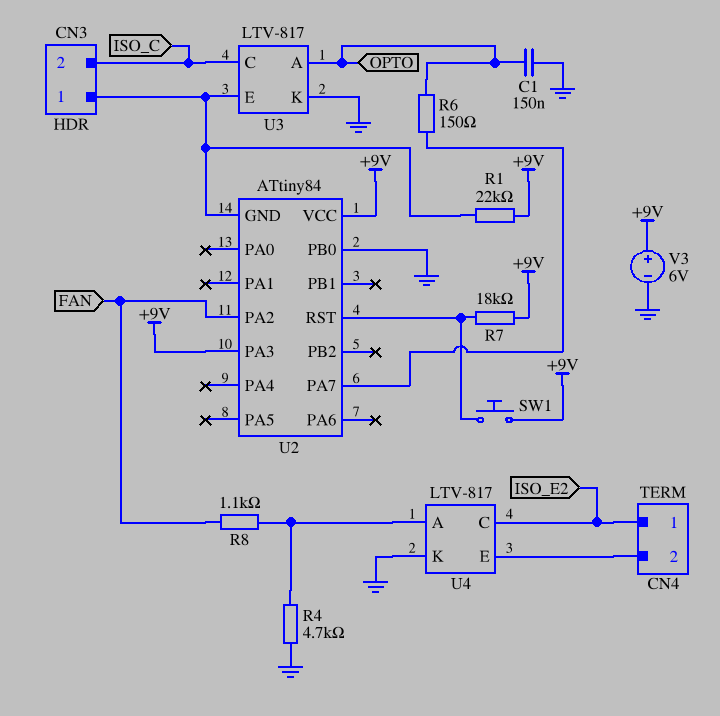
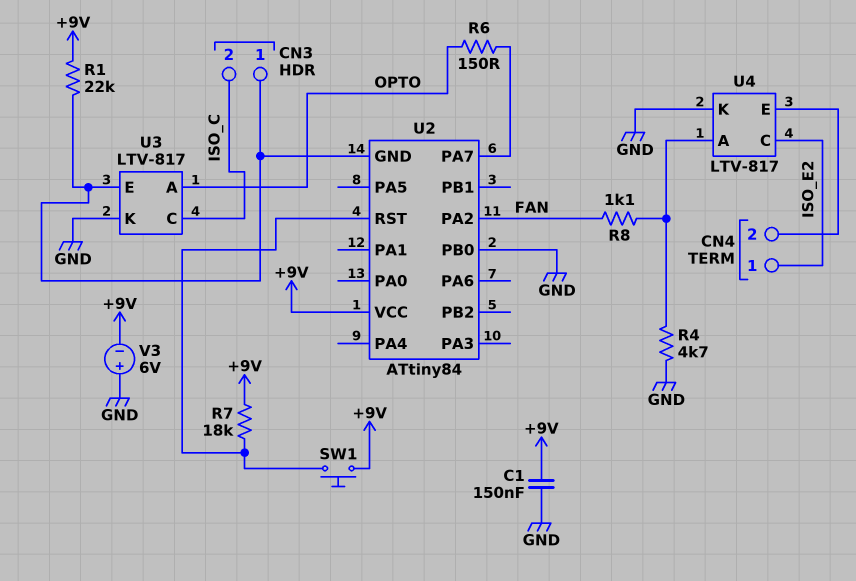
C1: 150nF (GND, OPTO) -> 150nF (+9V, GND)
U2 pin PA3: +9V -> none
V3: 6V (plus +9V, minus GND) -> 6V (plus GND, minus +9V)

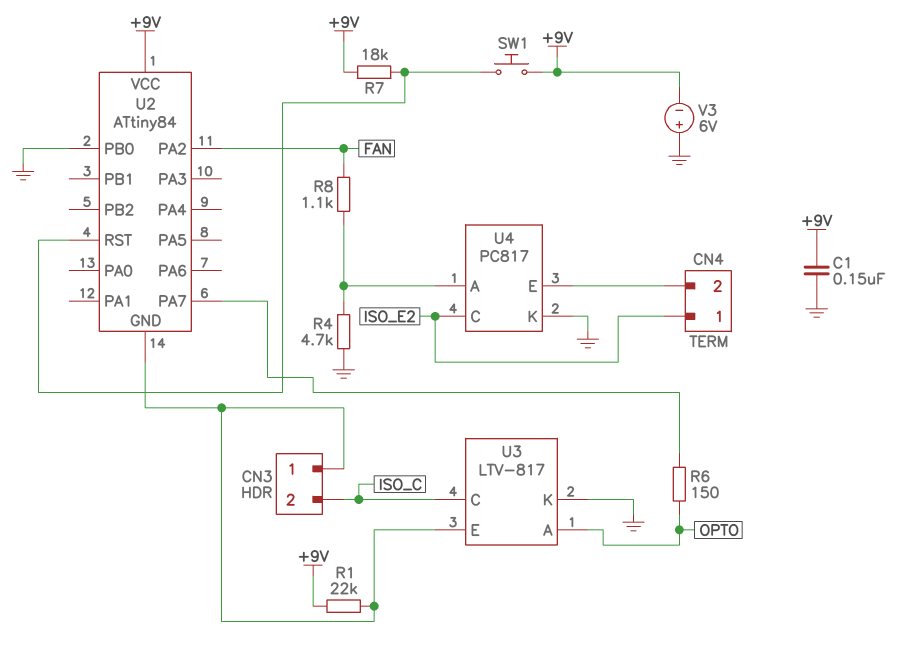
U4: LTV-817 -> PC817

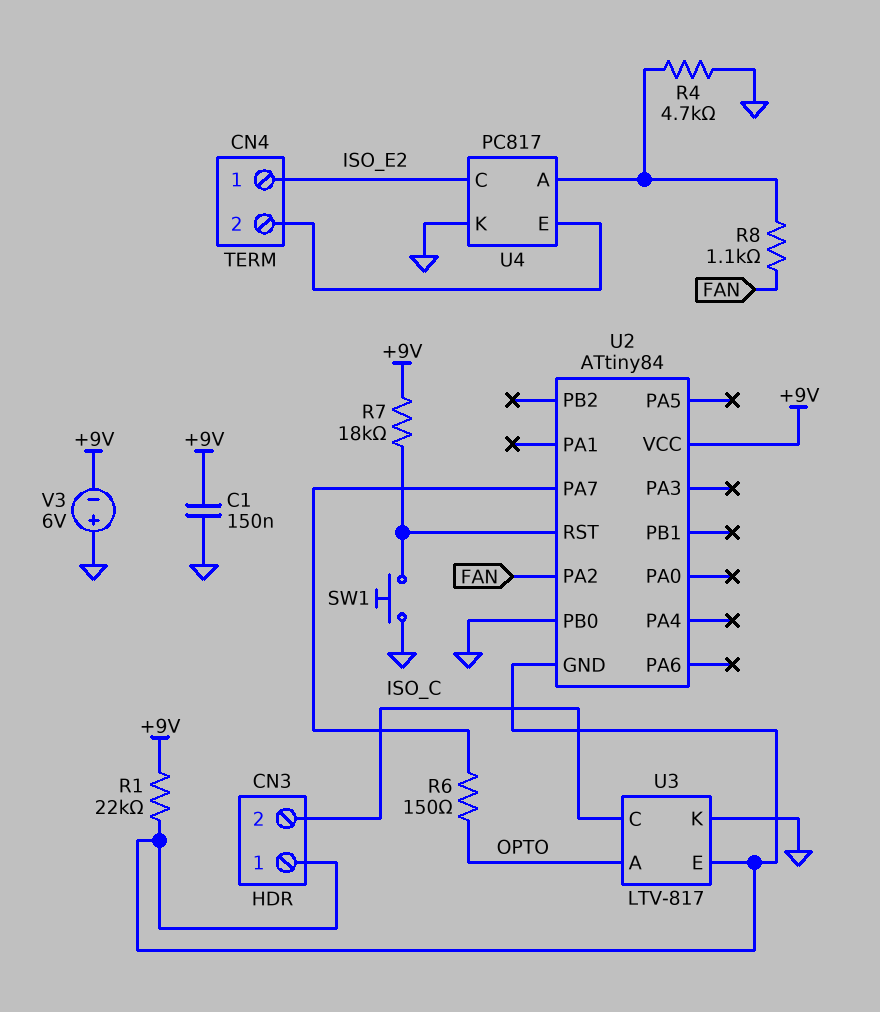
SW1: button (+9V, U2/RST) -> button (GND, U2/RST)

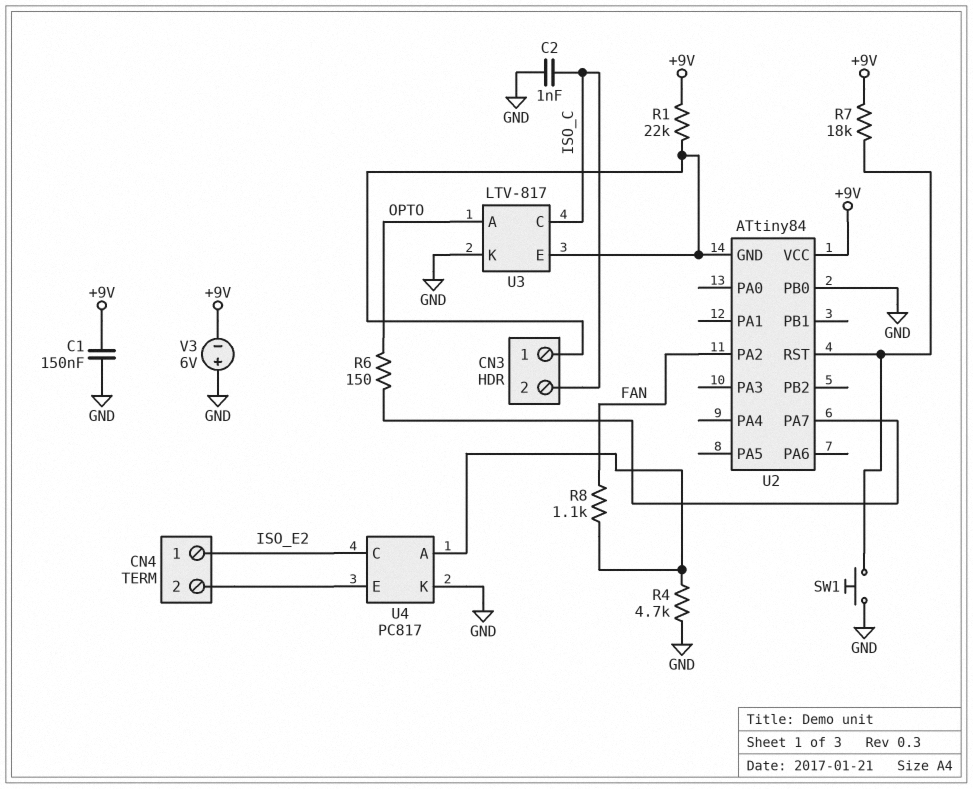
C2: none -> 1nF (GND, ISO_C)

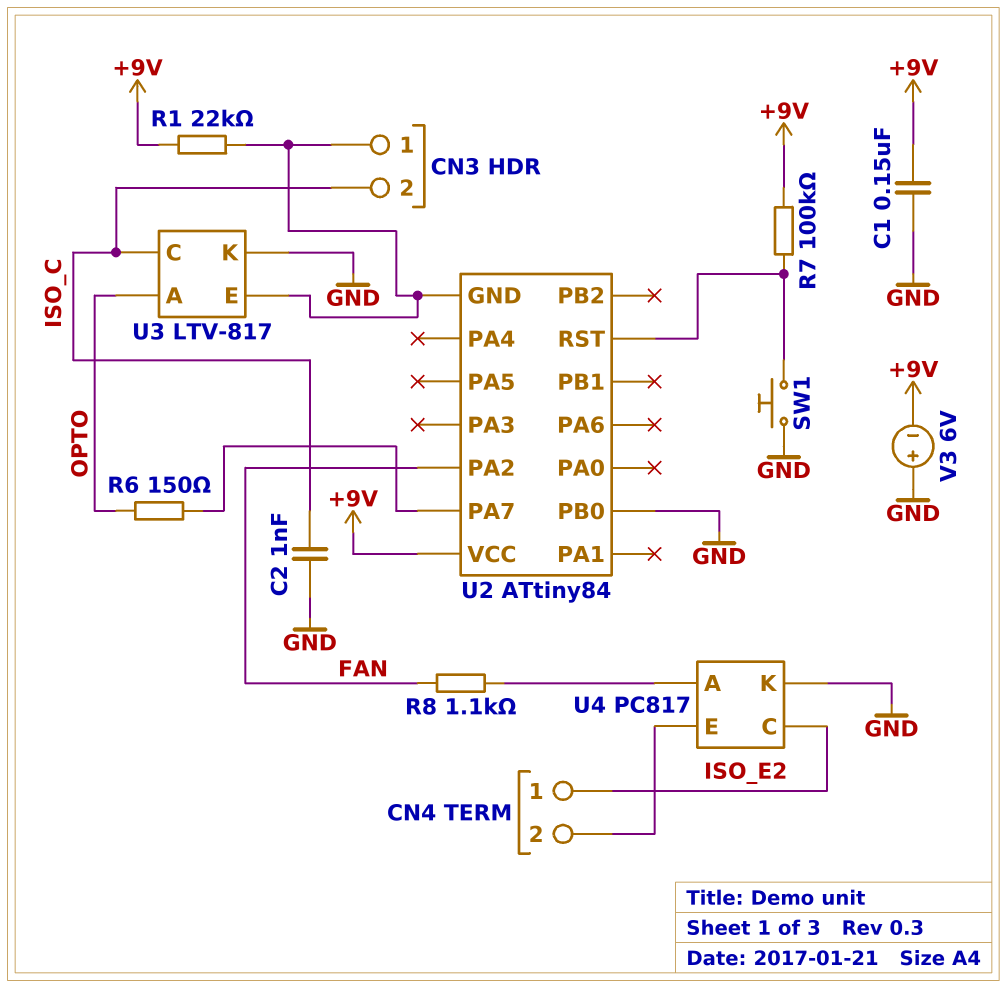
R4: 4.7k (GND, U4/A) -> none
R7: 18k (+9V, U2/RST) -> 100k (+9V, U2/RST)

